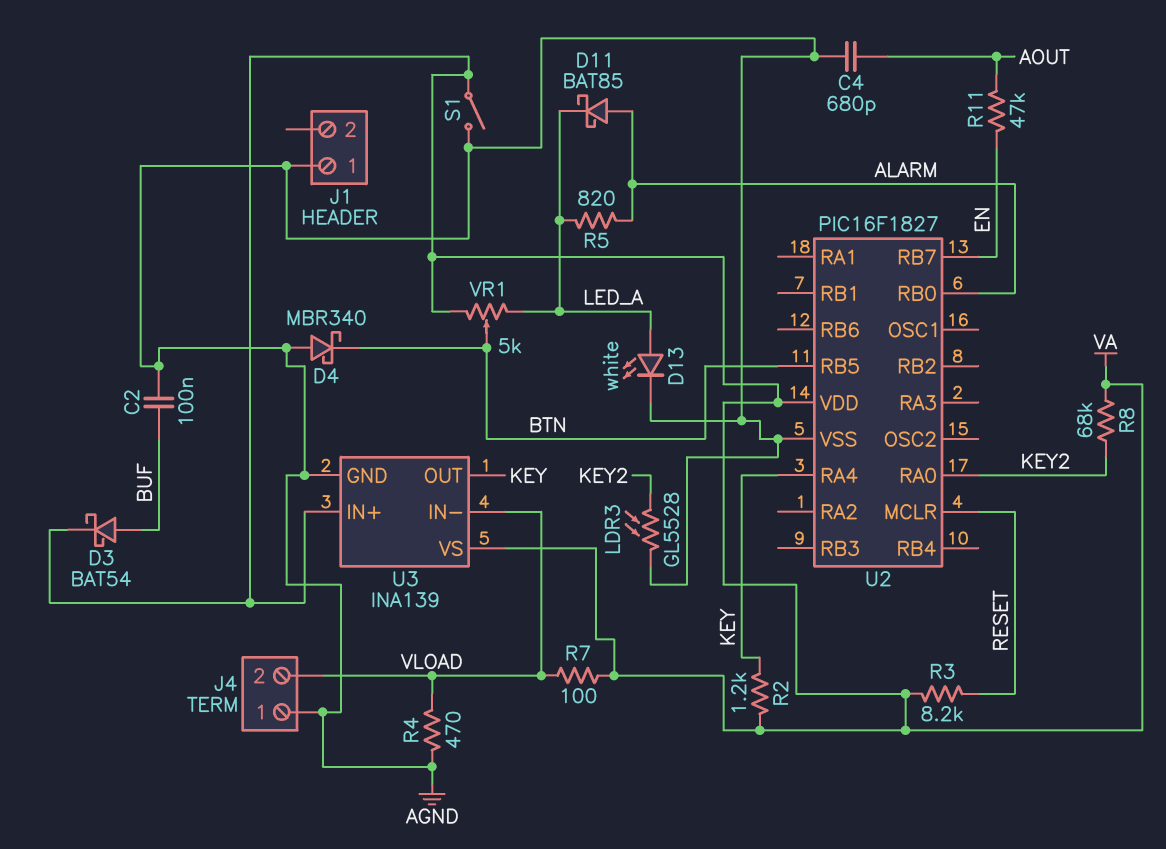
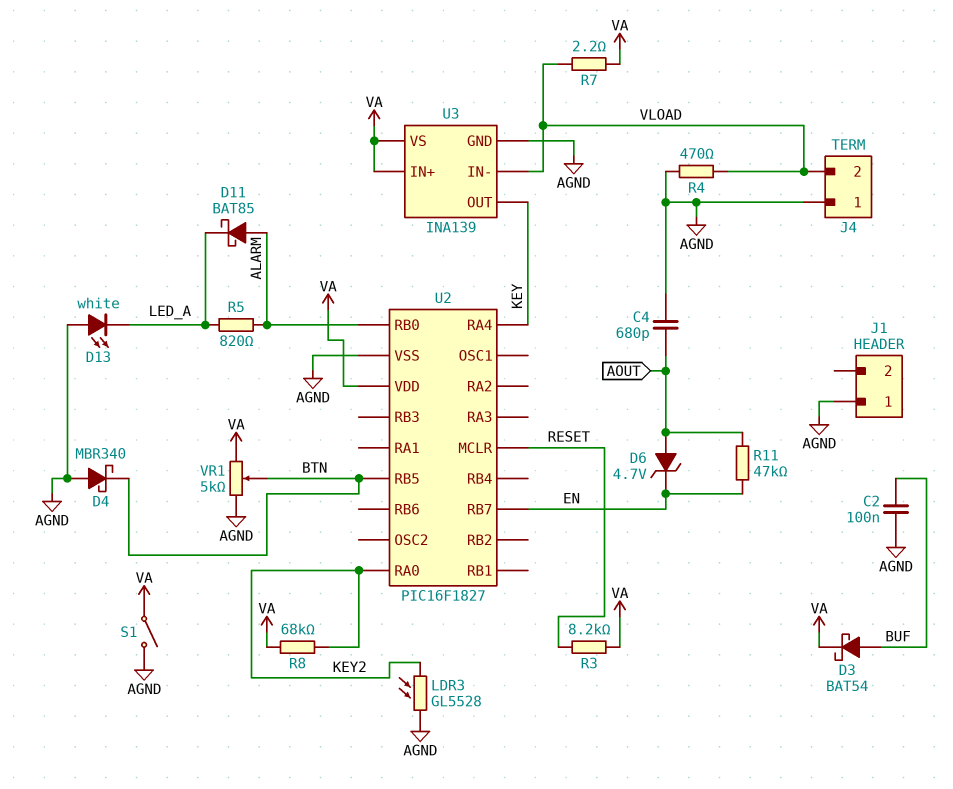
D6: none -> zener 4.7V (A AOUT, K EN)
D13: LED white (A LED_A, K AGND) -> LED white (A AGND, K LED_A)
R2: 1.2k (KEY, VA) -> none
R7: 100 (VA, VLOAD) -> 2.2 (VA, VLOAD)
VR1: 5k (LED_A, VA, wiper BTN) -> 5k (AGND, VA, wiper BTN)

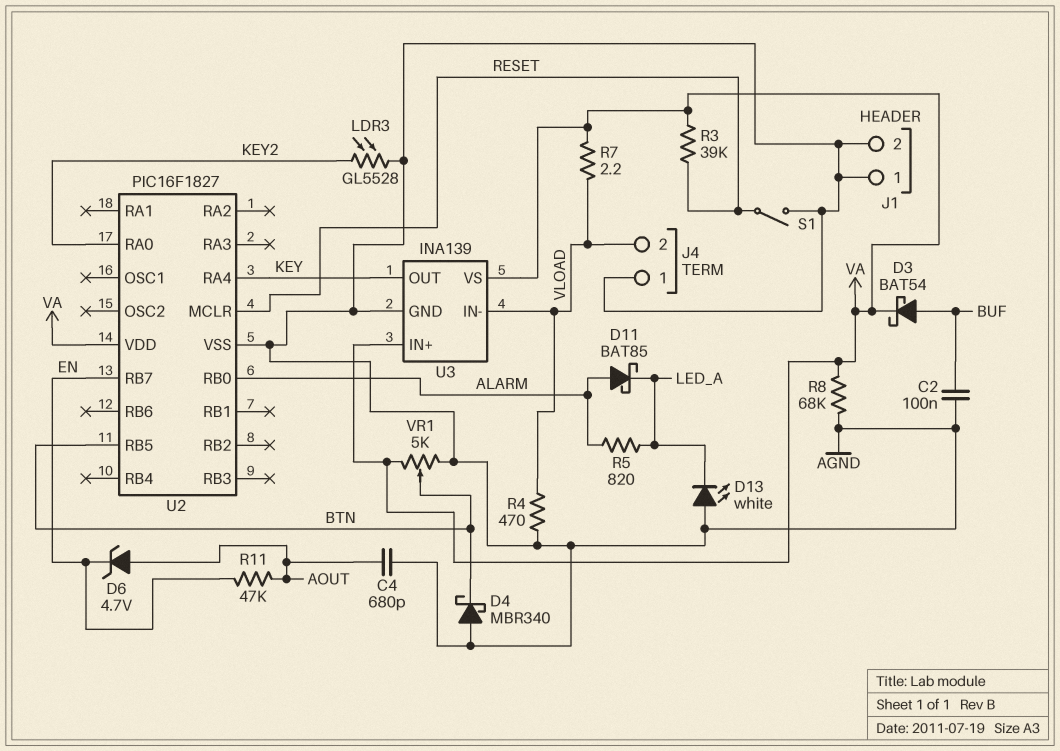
J1 pin 2: none -> AGND
R3: 8.2k (RESET, VA) -> 39k (RESET, VA)
R8: 68k (KEY2, VA) -> 68k (AGND, VA)
S1: switch (AGND, VA) -> switch (AGND, RESET)

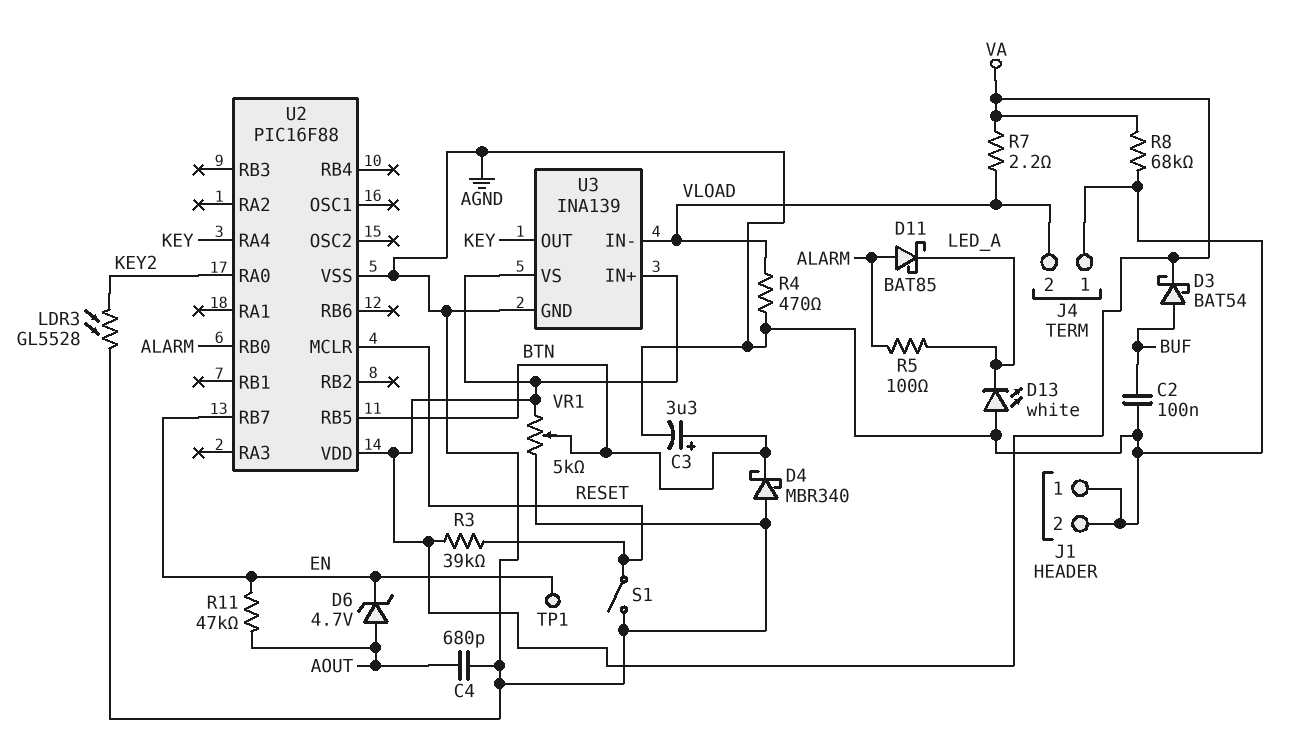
C3: none -> 3.3uF (plus BTN, minus AGND)
R5: 820 (ALARM, LED_A) -> 100 (ALARM, LED_A)
TP1: none -> test point (EN)
U2: PIC16F1827 -> PIC16F88

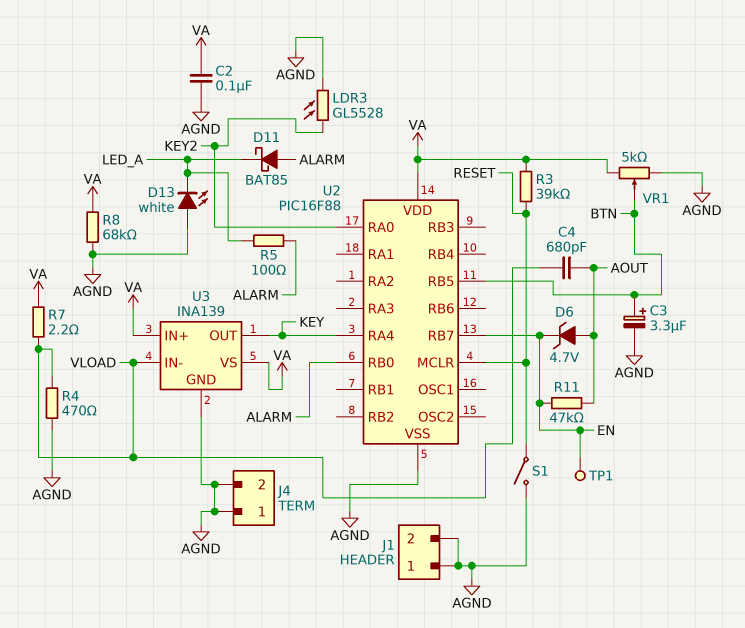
C2: 100nF (AGND, BUF) -> 100nF (AGND, VA)
C4: 680pF (AGND, AOUT) -> 680pF (AOUT, VLOAD)
D3: schottky BAT54 (A BUF, K VA) -> none
D4: schottky MBR340 (A AGND, K BTN) -> none
J4 pin 2: VLOAD -> AGND

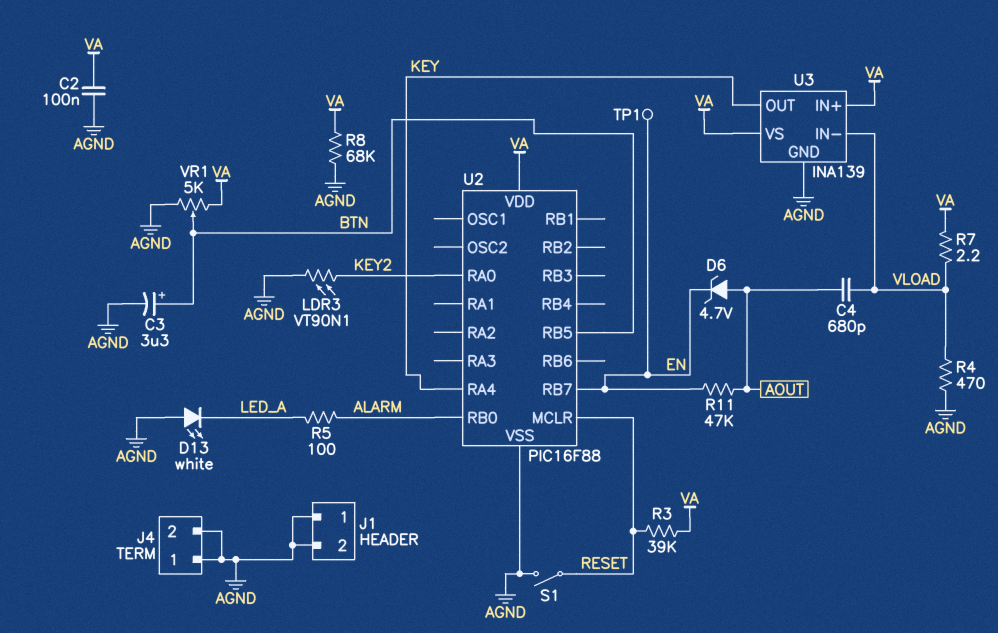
D11: schottky BAT85 (A ALARM, K LED_A) -> none
LDR3: GL5528 (AGND, KEY2) -> VT90N1 (AGND, KEY2)

